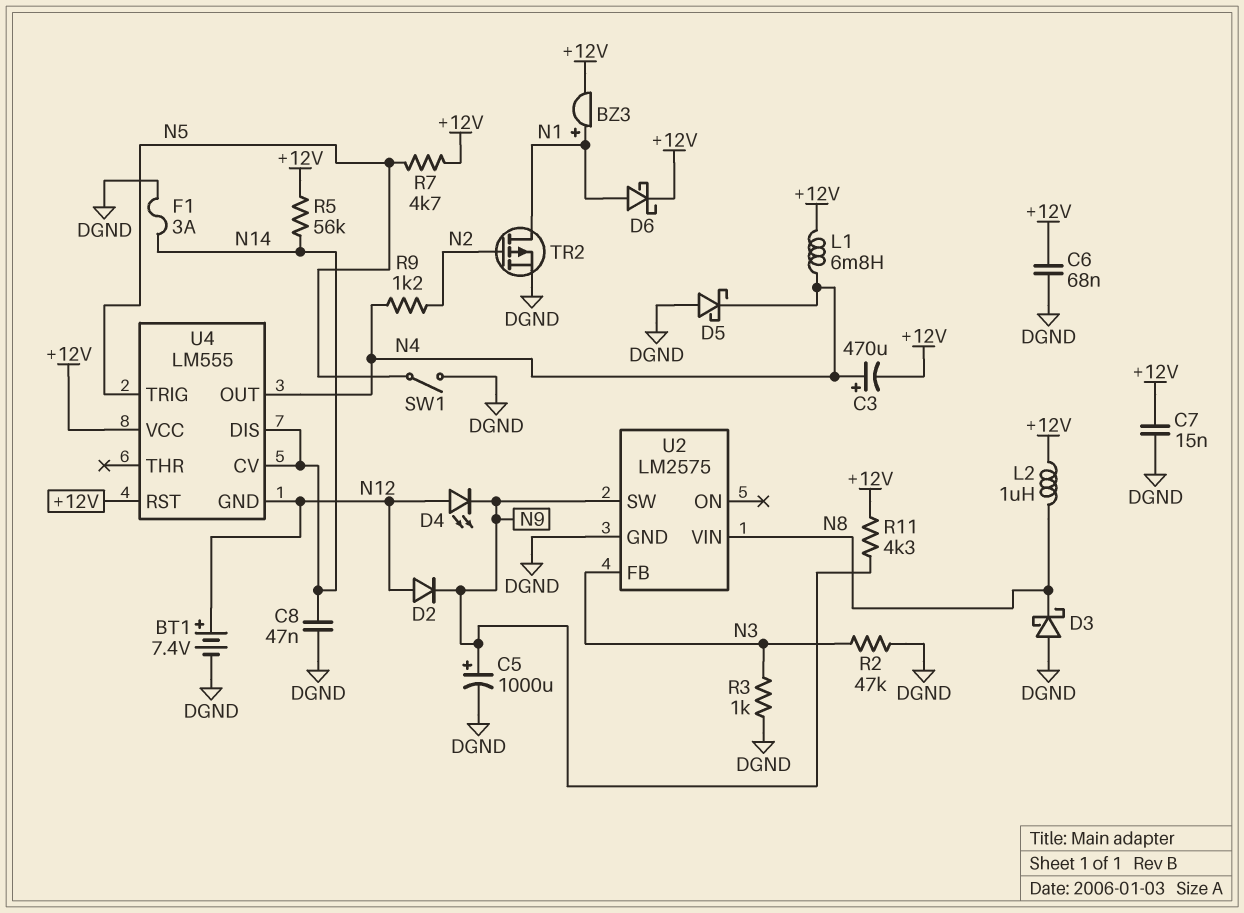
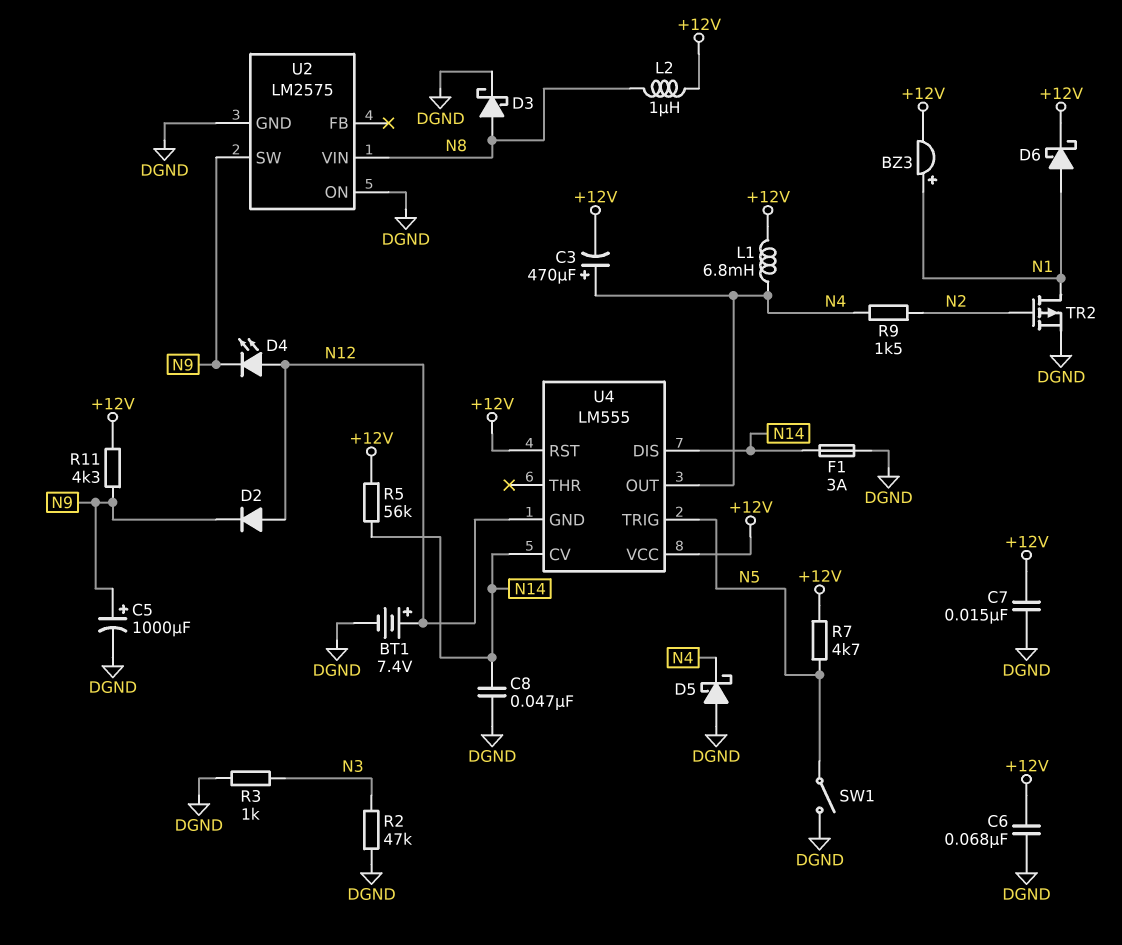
D3: schottky (A DGND, K N8) -> schottky (A N8, K DGND)
R9: 1.2k (N2, N4) -> 1.5k (N2, N4)
U2 pin FB: N3 -> none
U2 pin ON: none -> DGND

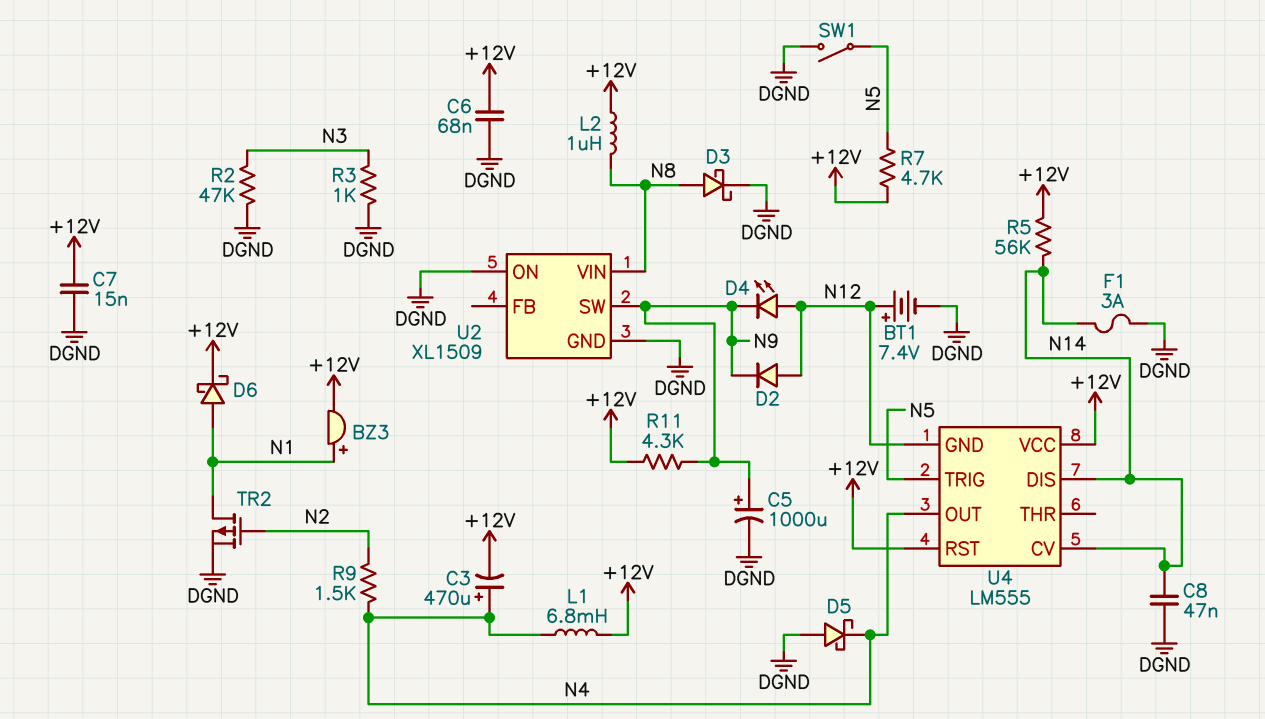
U2: LM2575 -> XL1509

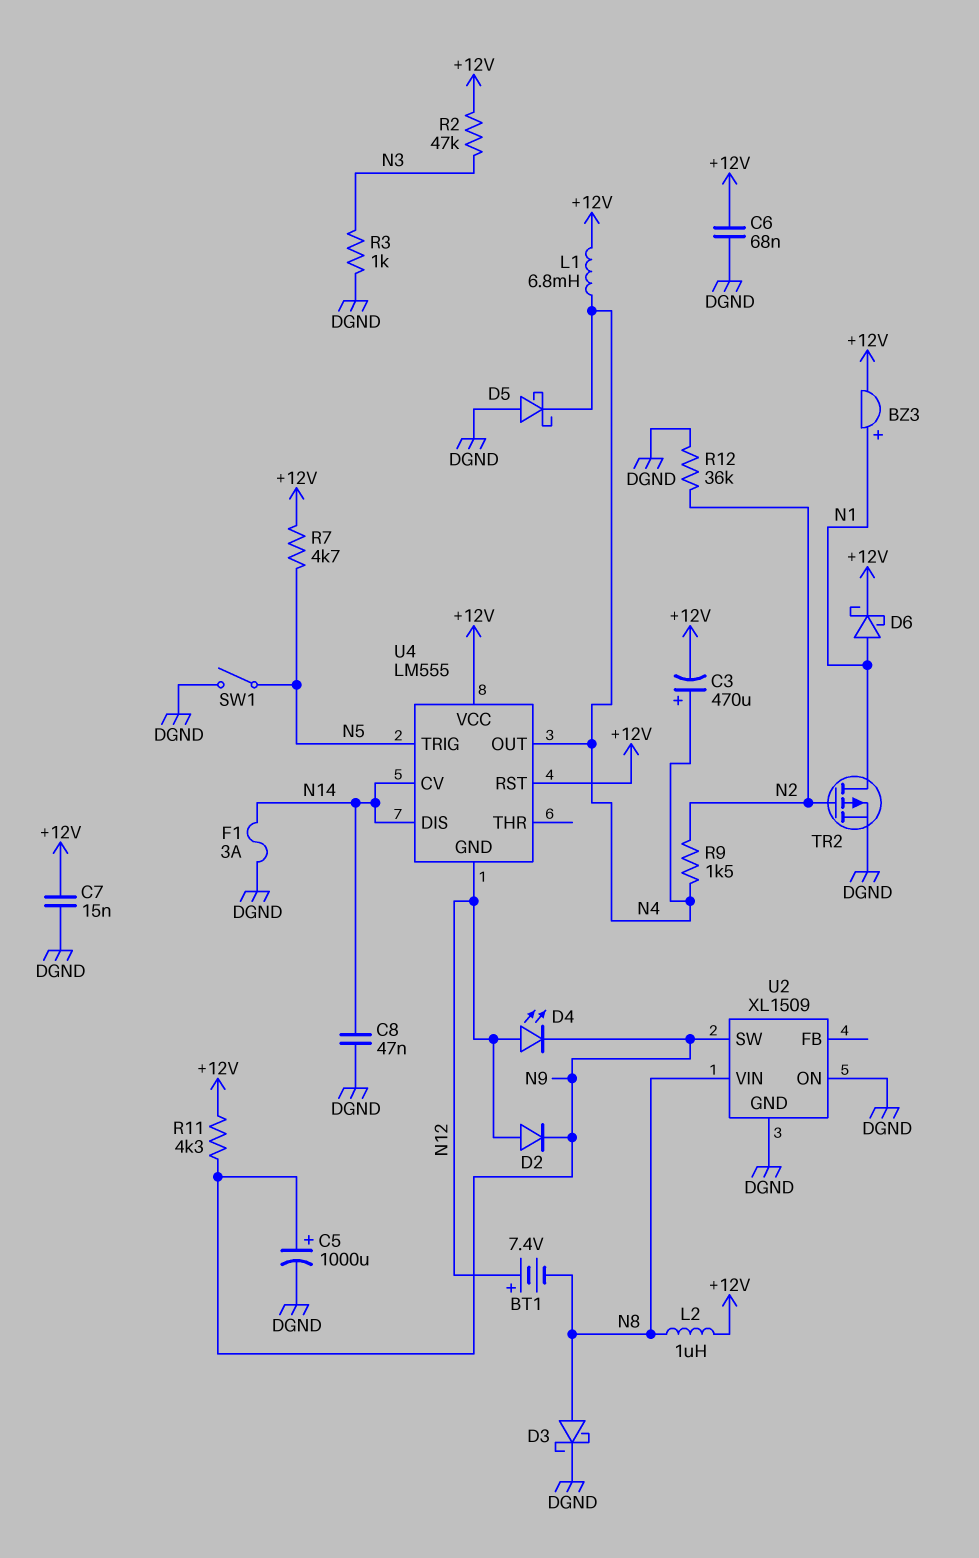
BT1: 7.4V (plus N12, minus DGND) -> 7.4V (plus N12, minus N8)
R2: 47k (DGND, N3) -> 47k (+12V, N3)
R5: 56k (+12V, N14) -> none
R12: none -> 36k (DGND, N2)

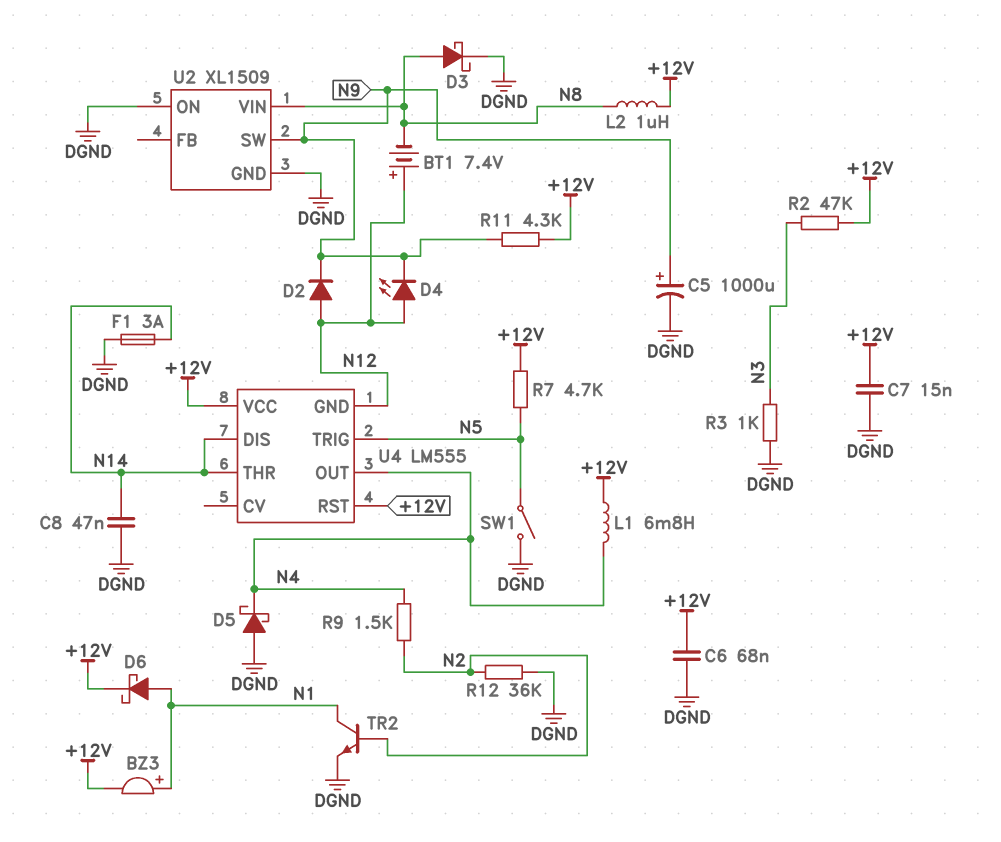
C3: 470uF (plus N4, minus +12V) -> none
TR2: PMOS (G N2, D N1, S DGND) -> NPN (B N2, C N1, E DGND)
U4 pin CV: N14 -> none
U4 pin THR: none -> N14

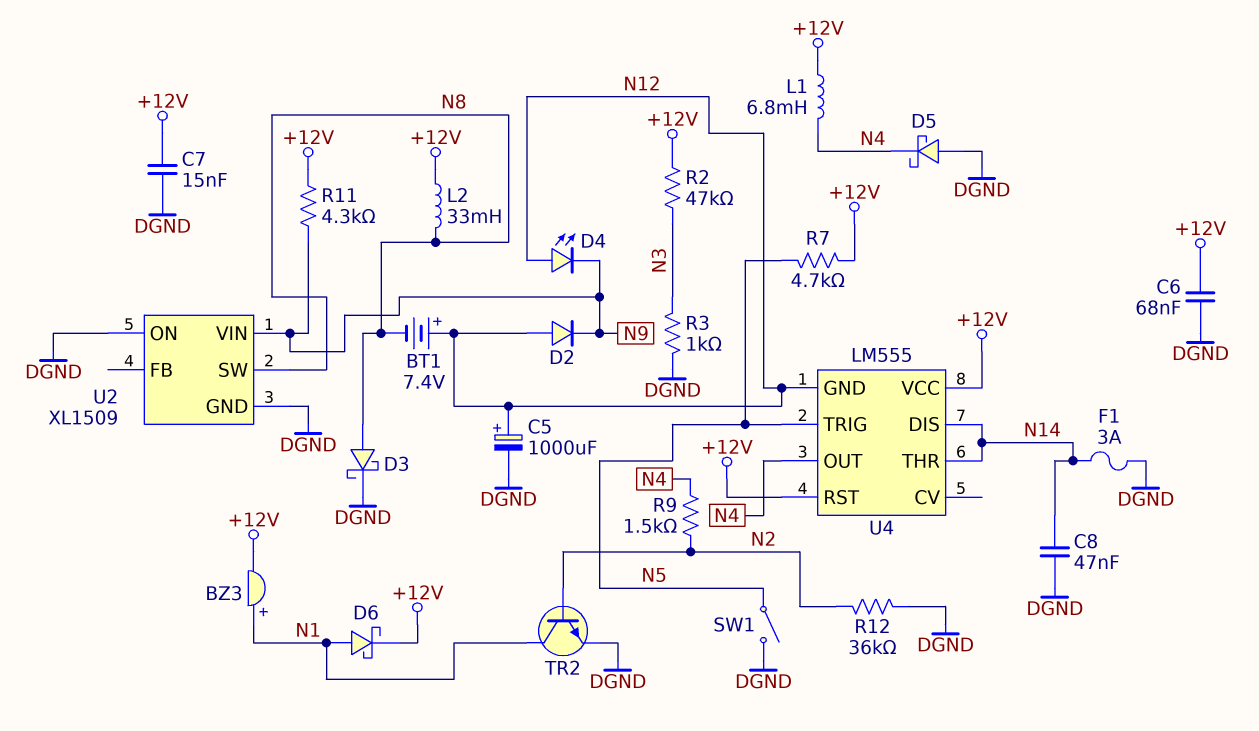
C5: 1000uF (plus N9, minus DGND) -> 1000uF (plus N12, minus DGND)
L2: 1uH (+12V, N8) -> 33mH (+12V, N8)
U2 pin SW: N9 -> N8
U2 pin VIN: N8 -> N9

